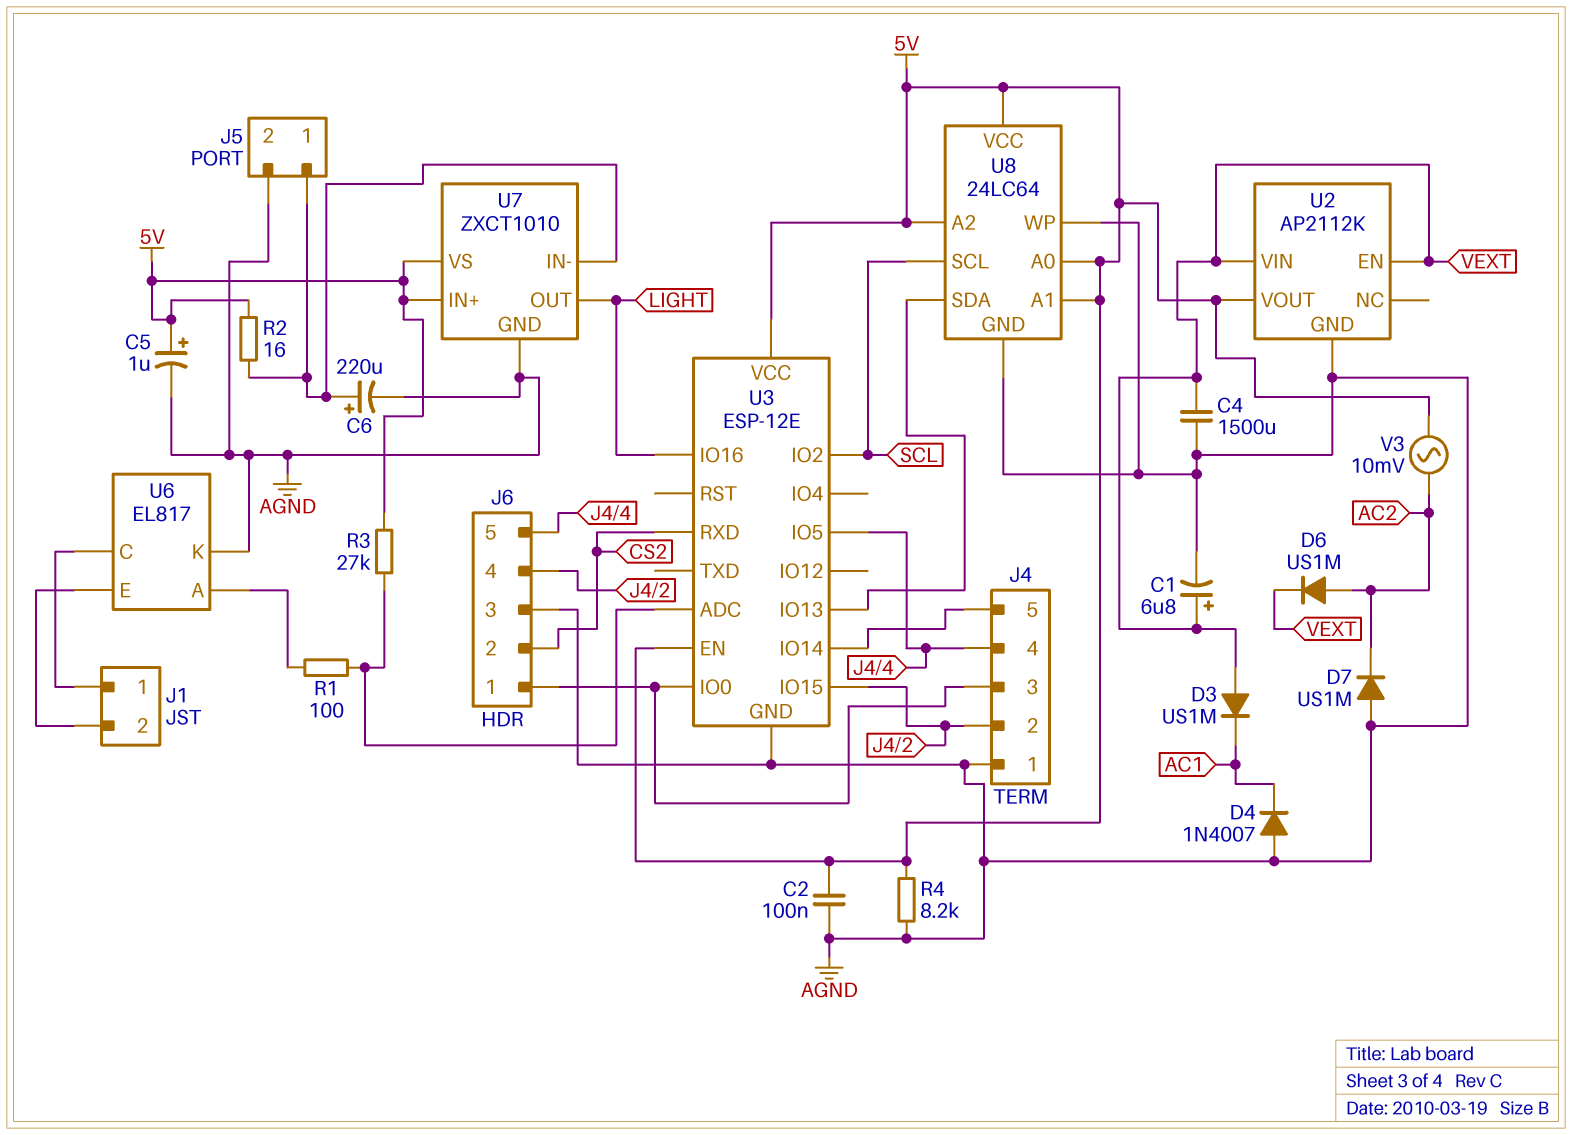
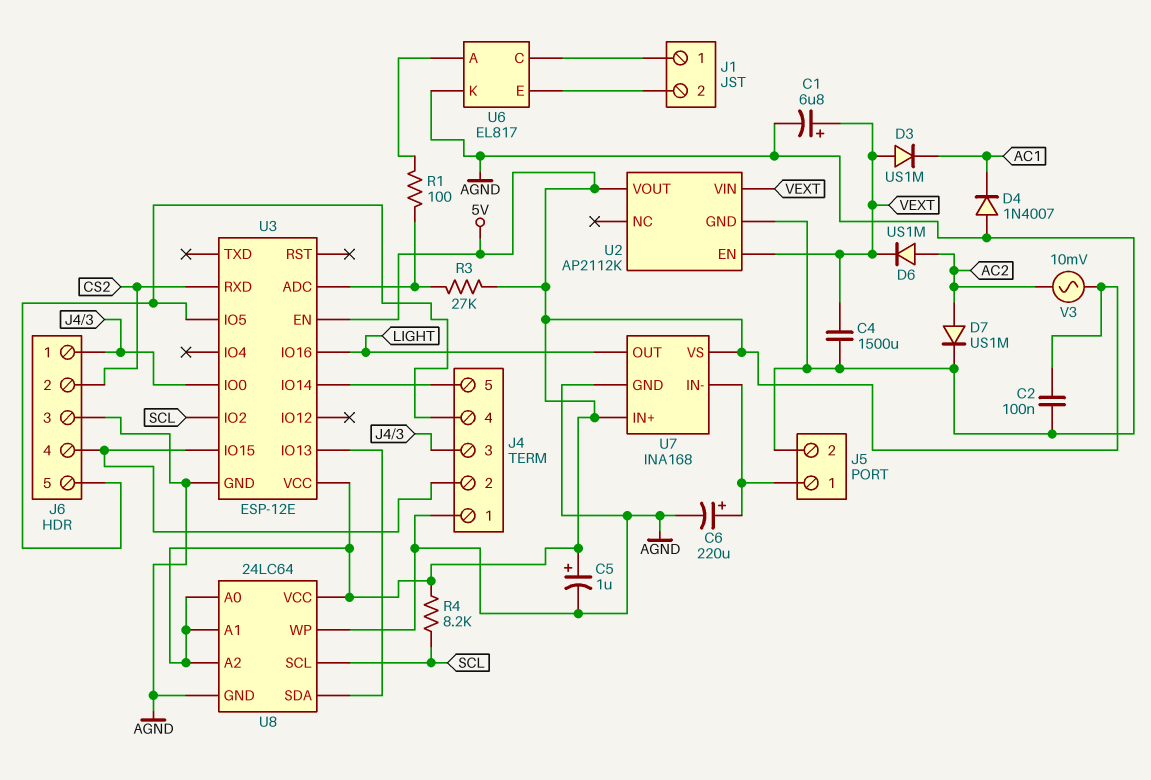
D7: diode US1M (A AGND, K AC2) -> diode US1M (A AC2, K AGND)
R2: 16 (5V, J5/1) -> none
R4: 8.2k (5V, AGND) -> 8.2k (5V, SCL)
U7: ZXCT1010 -> INA168

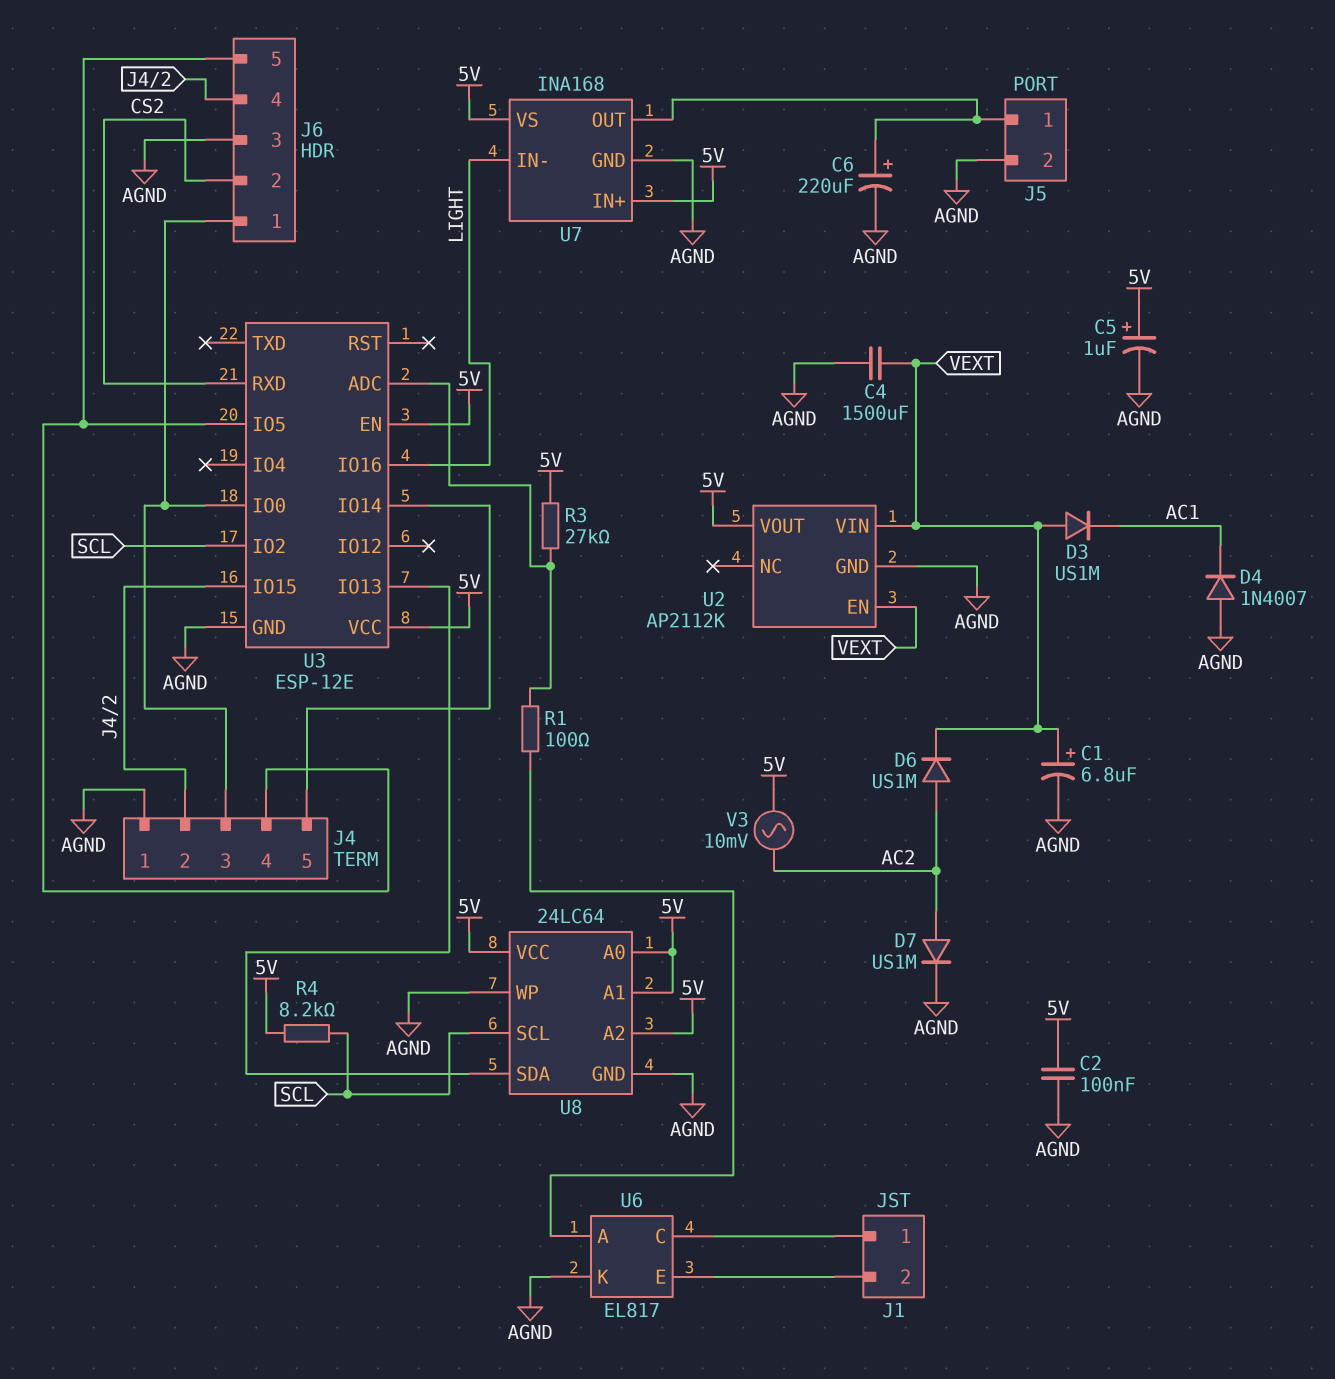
U7 pin IN-: J5/1 -> LIGHT
U7 pin OUT: LIGHT -> J5/1

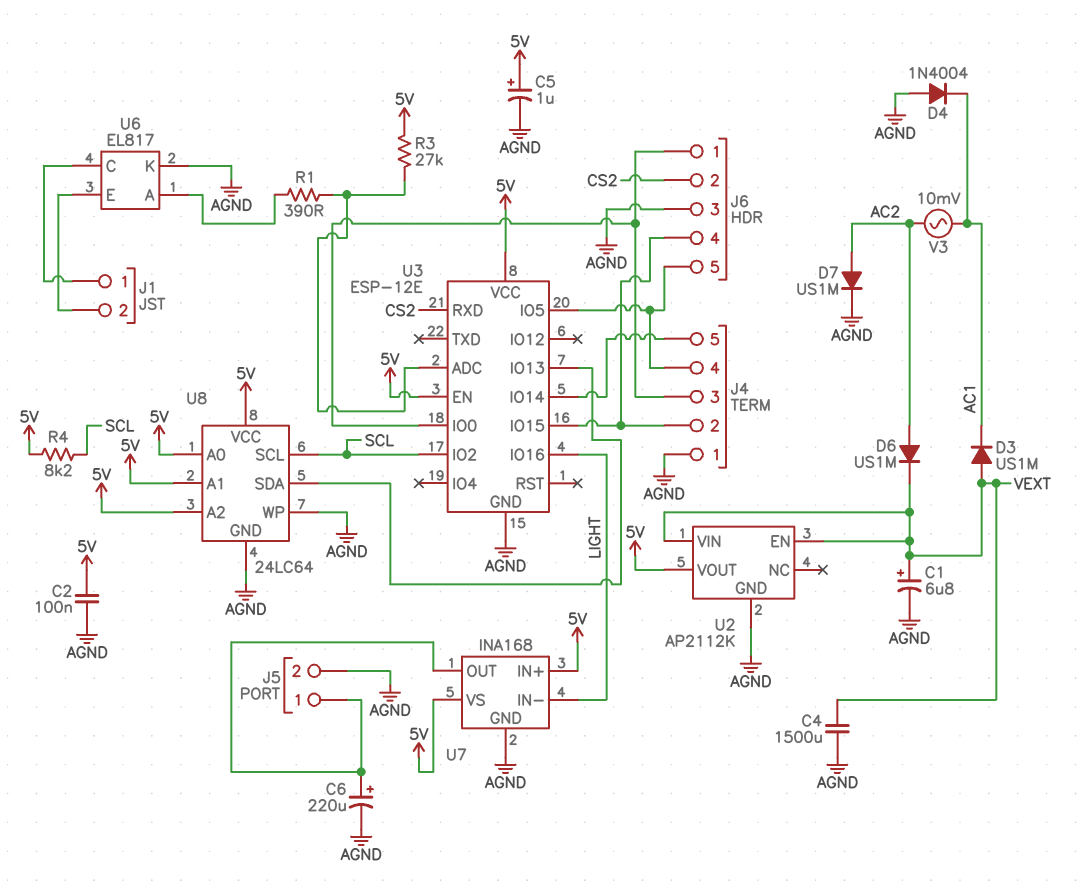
D4: diode 1N4007 (A AGND, K AC1) -> diode 1N4004 (A AGND, K AC1)
R1: 100 (U3/ADC, U6/A) -> 390 (U3/ADC, U6/A)
V3: AC 10mV (5V, AC2) -> AC 10mV (AC1, AC2)

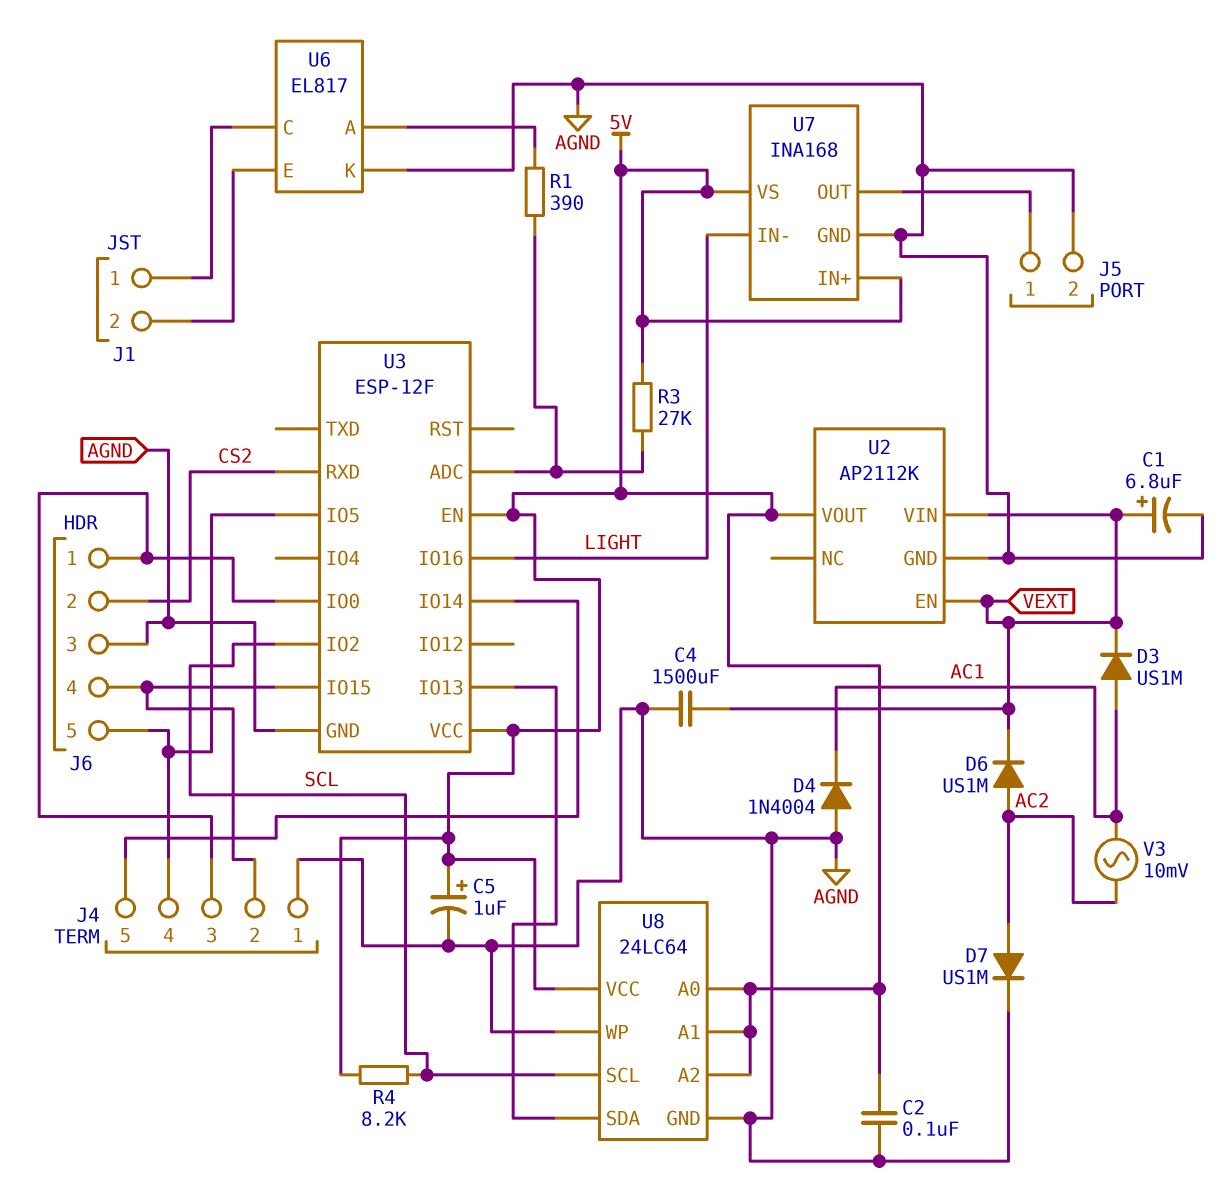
C6: 220uF (plus J5/1, minus AGND) -> none
D3: diode US1M (A VEXT, K AC1) -> diode US1M (A AC1, K VEXT)
U3: ESP-12E -> ESP-12F

